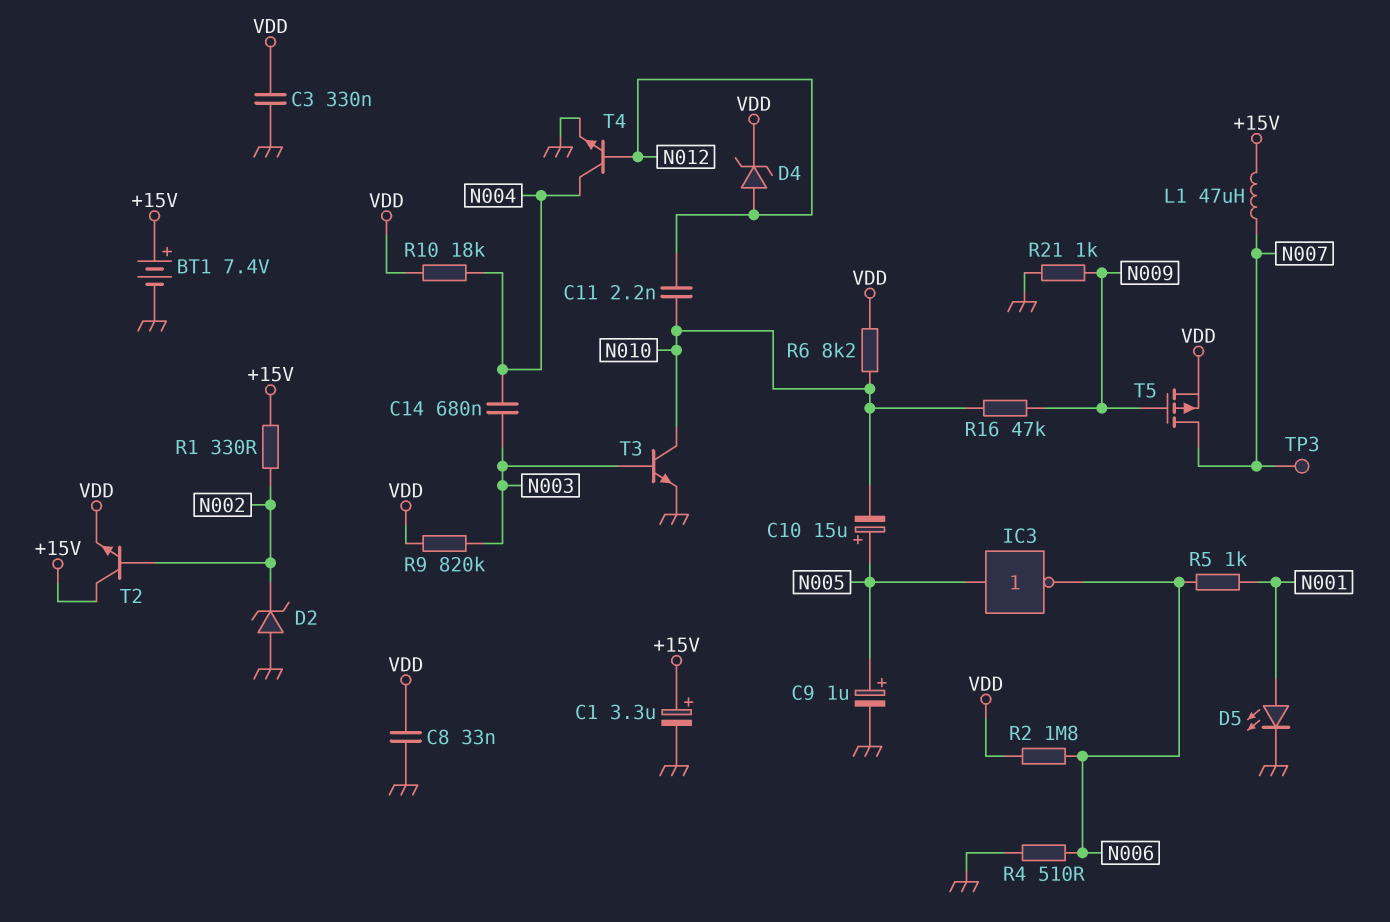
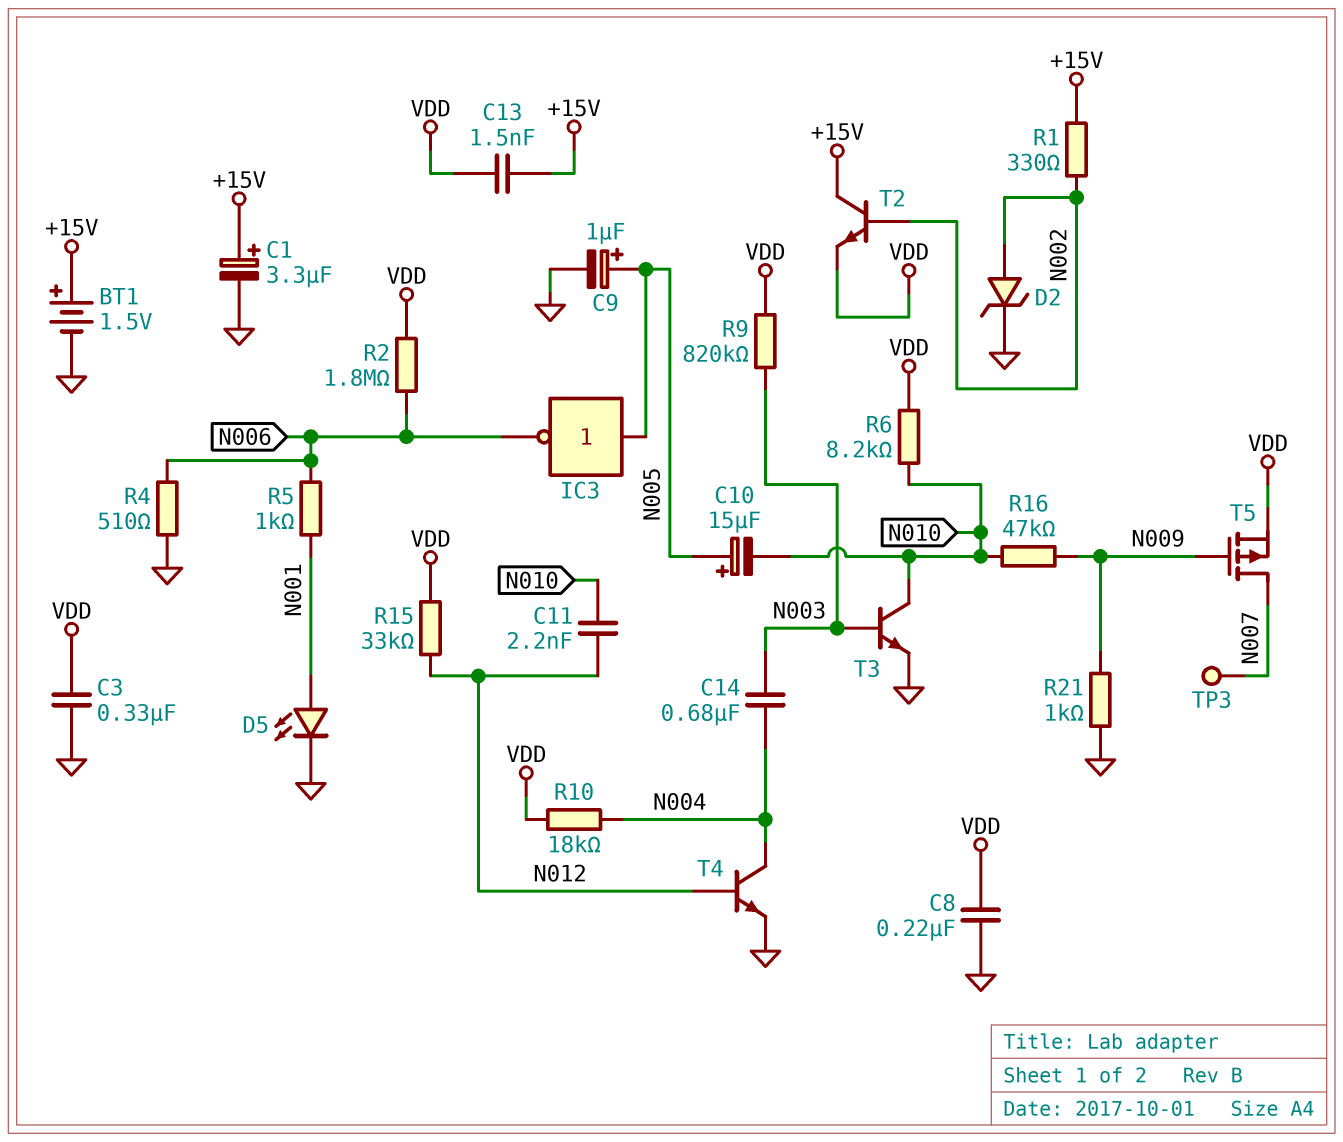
BT1: 7.4V (plus +15V, minus GND) -> 1.5V (plus +15V, minus GND)
C8: 33nF (GND, VDD) -> 220nF (GND, VDD)
C13: none -> 1.5nF (+15V, VDD)
D2: zener (A GND, K N002) -> zener (A N002, K GND)
D4: zener (A N012, K VDD) -> none
L1: 47uH (+15V, N007) -> none
R15: none -> 33k (N012, VDD)

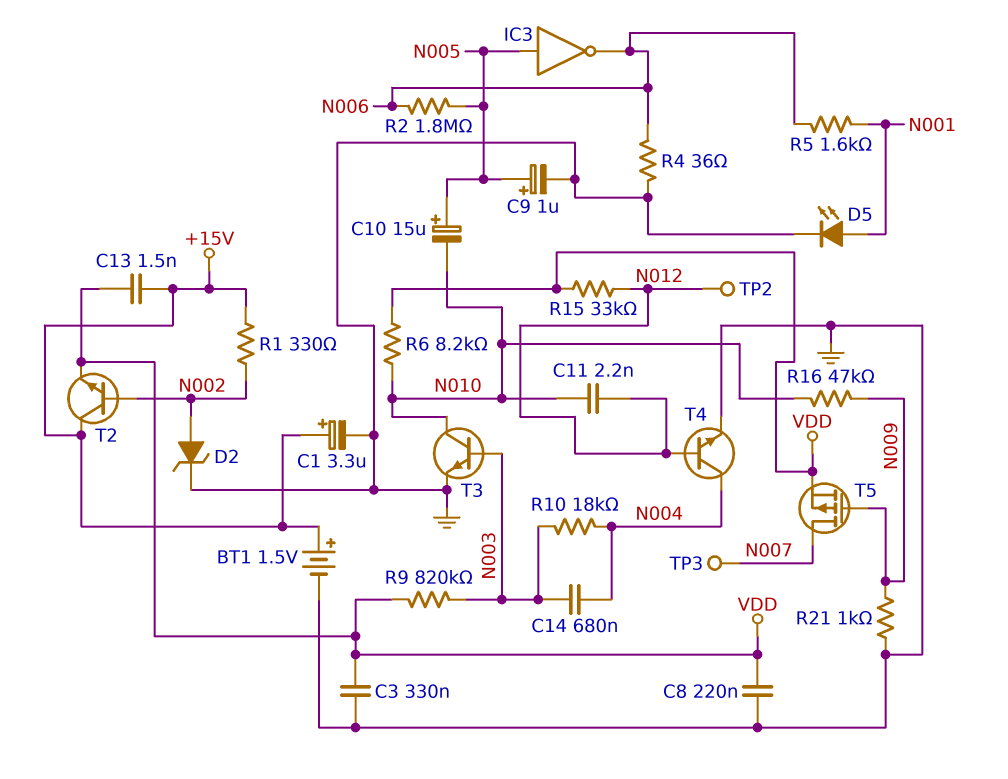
R2: 1.8M (N006, VDD) -> 1.8M (N005, N006)
R4: 510 (GND, N006) -> 36 (GND, N006)
R5: 1k (N001, N006) -> 1.6k (N001, N006)
R10: 18k (N004, VDD) -> 18k (N003, N004)
TP2: none -> test point (N012)

